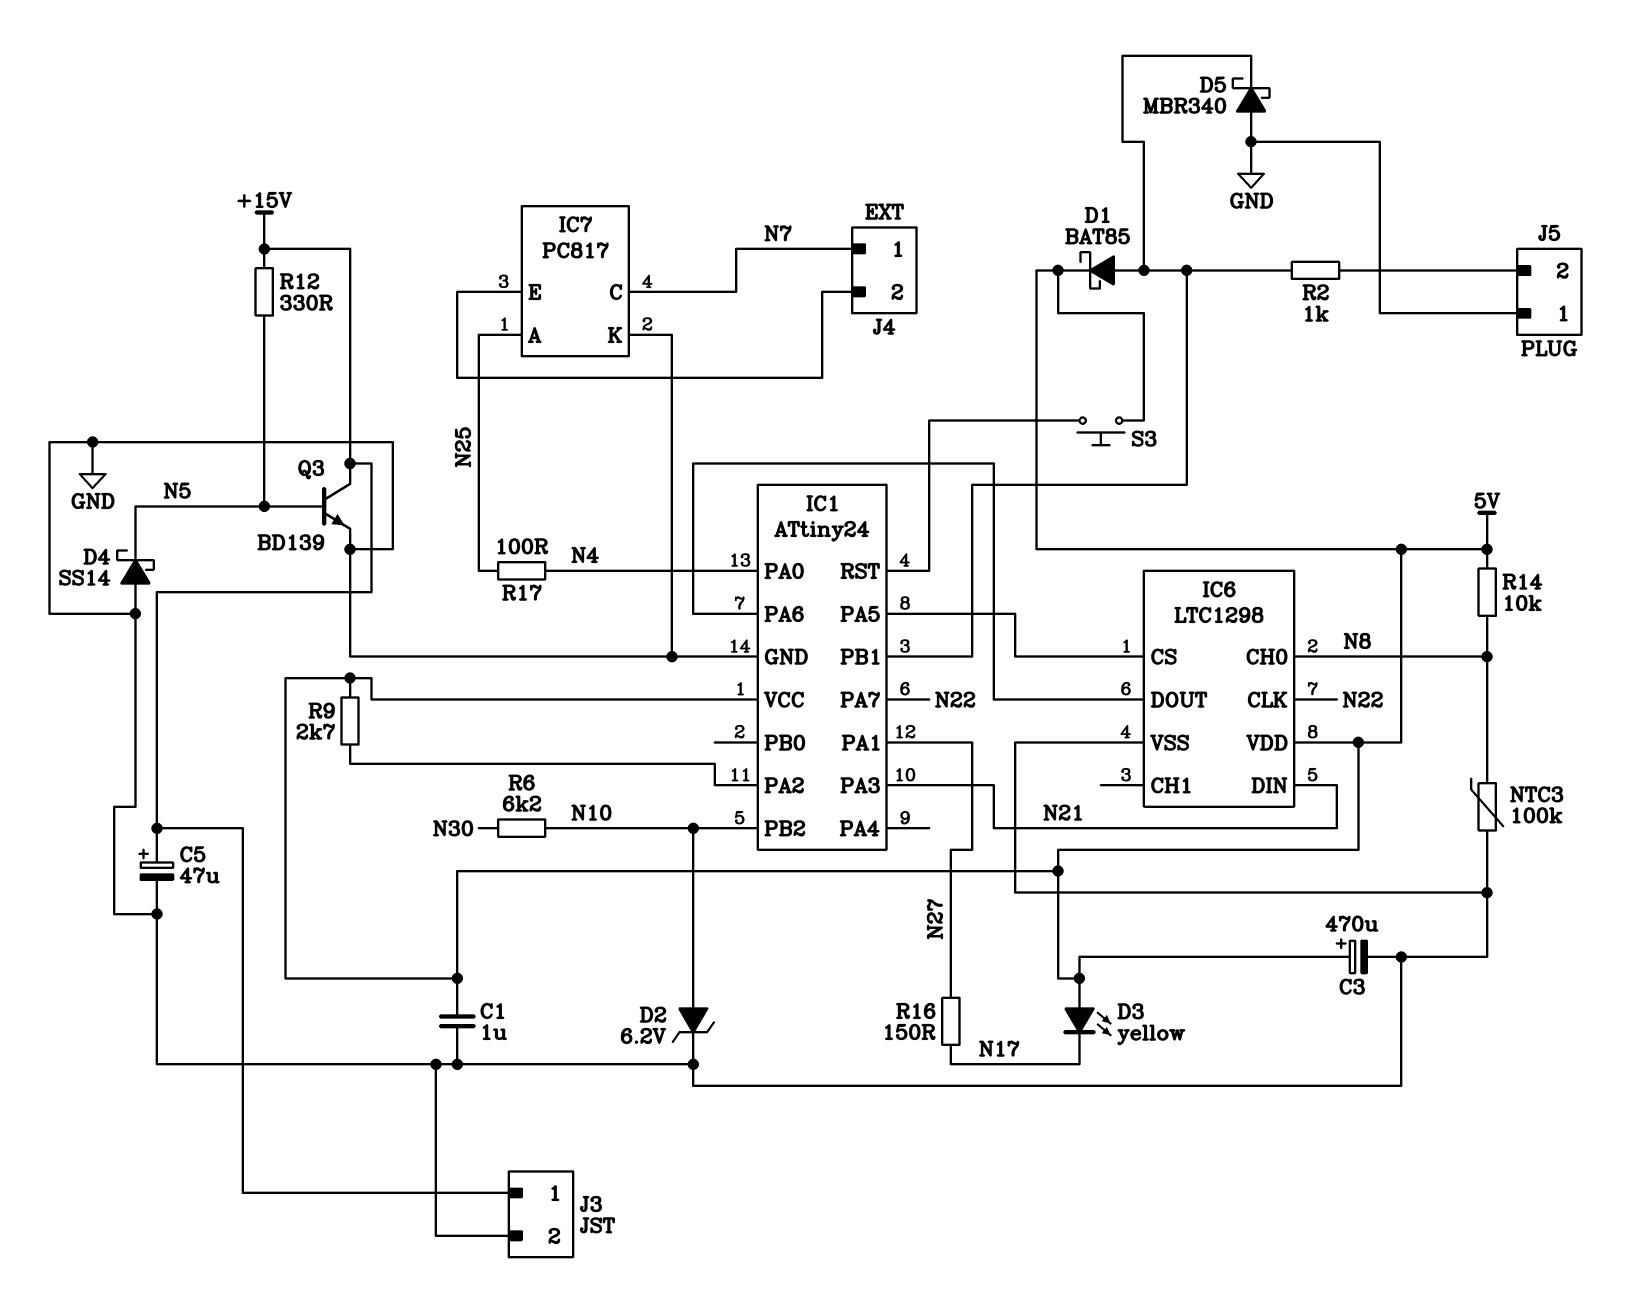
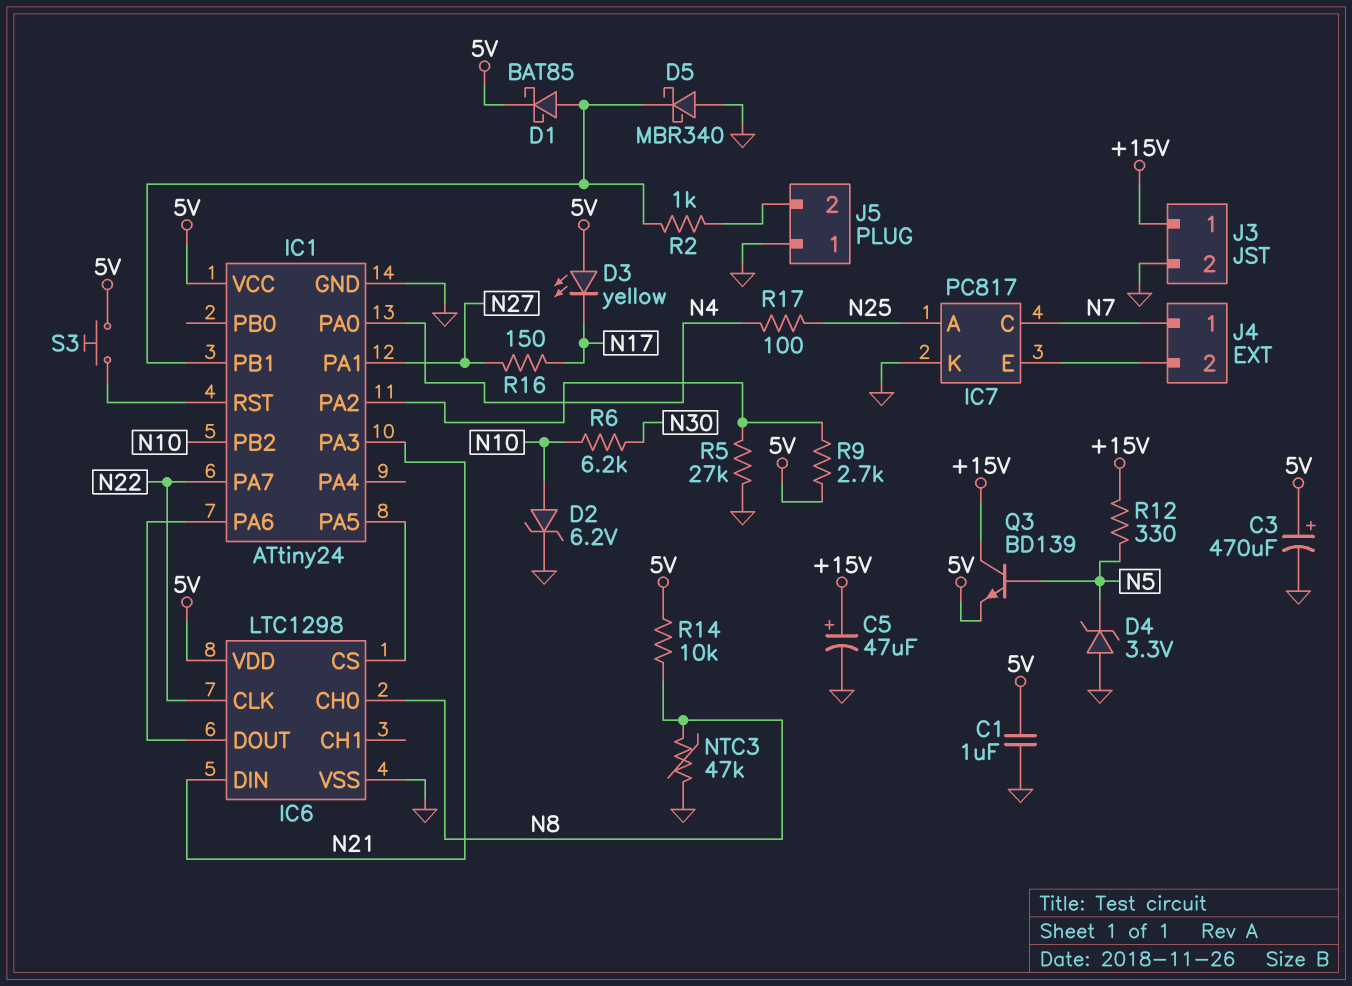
D4: schottky SS14 (A GND, K N5) -> zener 3.3V (A GND, K N5)
NTC3: 100k (GND, N8) -> 47k (GND, N8)
Q3: NPN BD139 (B N5, C +15V, E GND) -> NPN BD139 (B N5, C +15V, E 5V)
R5: none -> 27k (GND, IC1/PA2)

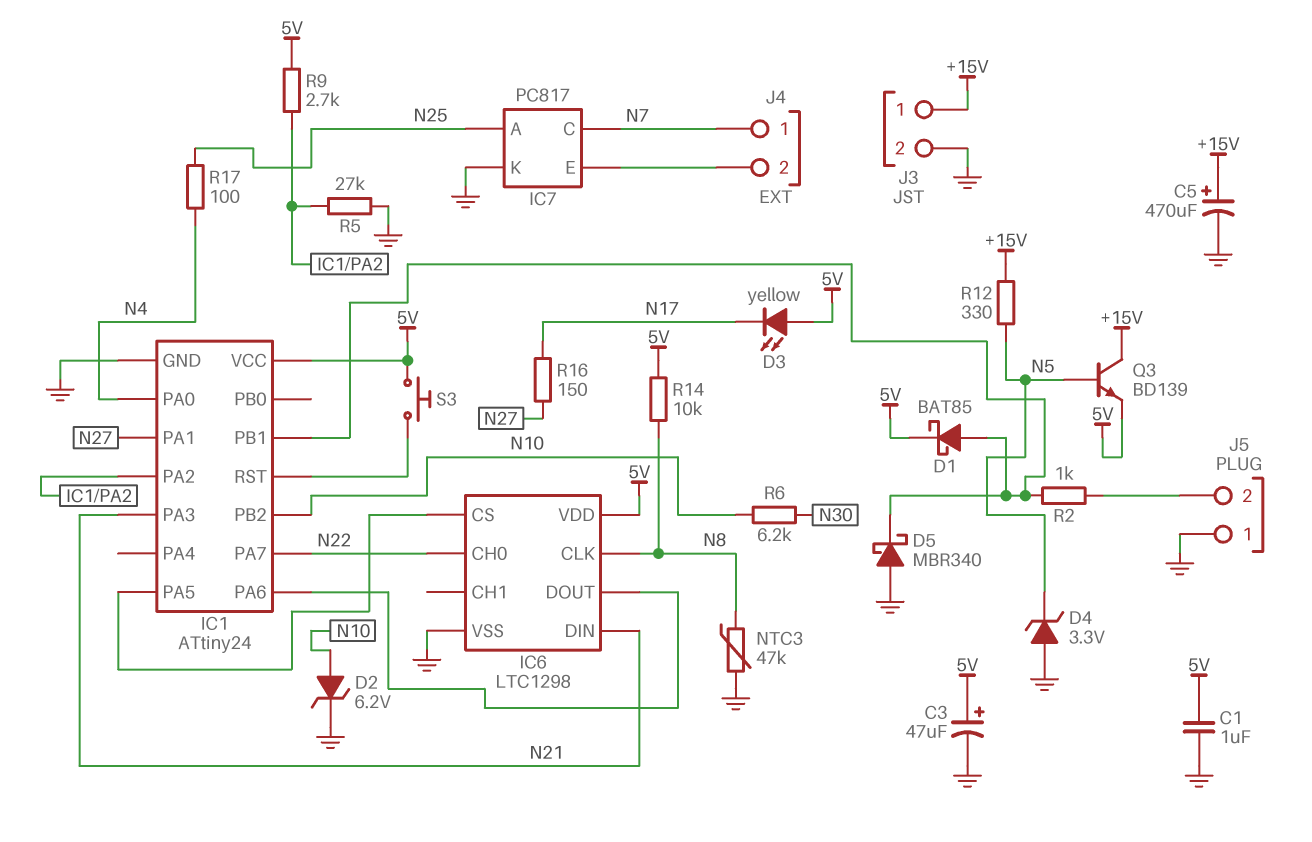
C3: 470uF (plus 5V, minus GND) -> 47uF (plus 5V, minus GND)
C5: 47uF (plus +15V, minus GND) -> 470uF (plus +15V, minus GND)
IC6 pin CH0: N8 -> N22
IC6 pin CLK: N22 -> N8

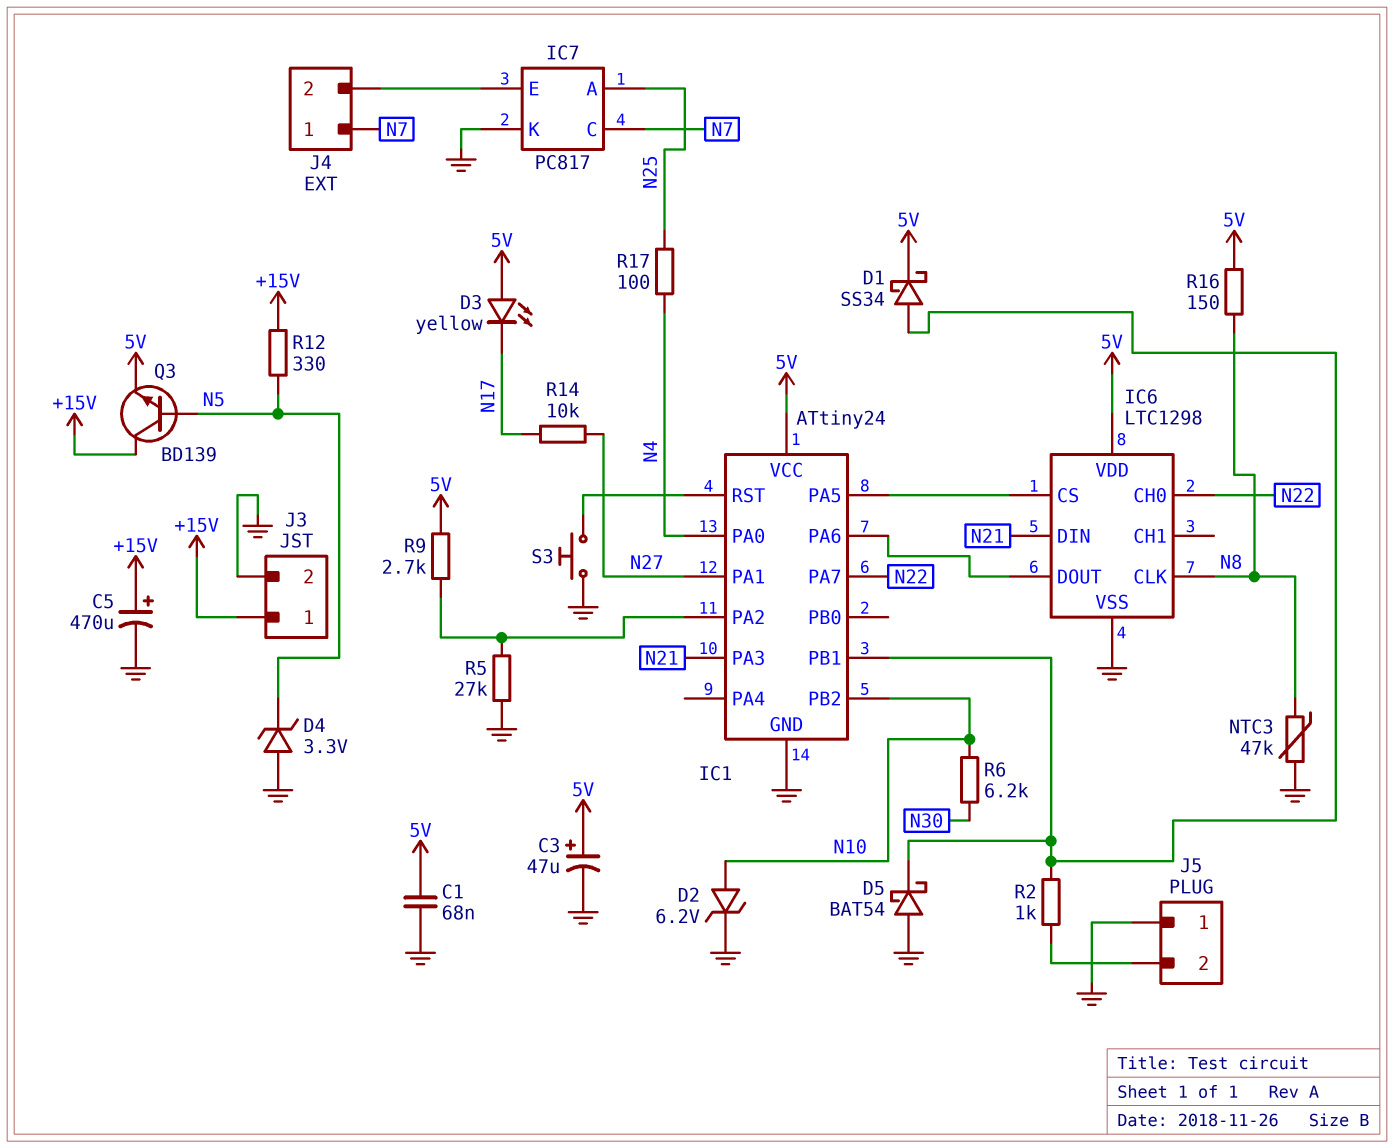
C1: 1uF (5V, GND) -> 68nF (5V, GND)
D1: schottky BAT85 (A IC1/PB1, K 5V) -> schottky SS34 (A IC1/PB1, K 5V)
D5: schottky MBR340 (A GND, K IC1/PB1) -> schottky BAT54 (A GND, K IC1/PB1)
R14: 10k (5V, N8) -> 10k (N17, N27)
R16: 150 (N17, N27) -> 150 (5V, N8)
S3: button (5V, IC1/RST) -> button (GND, IC1/RST)

